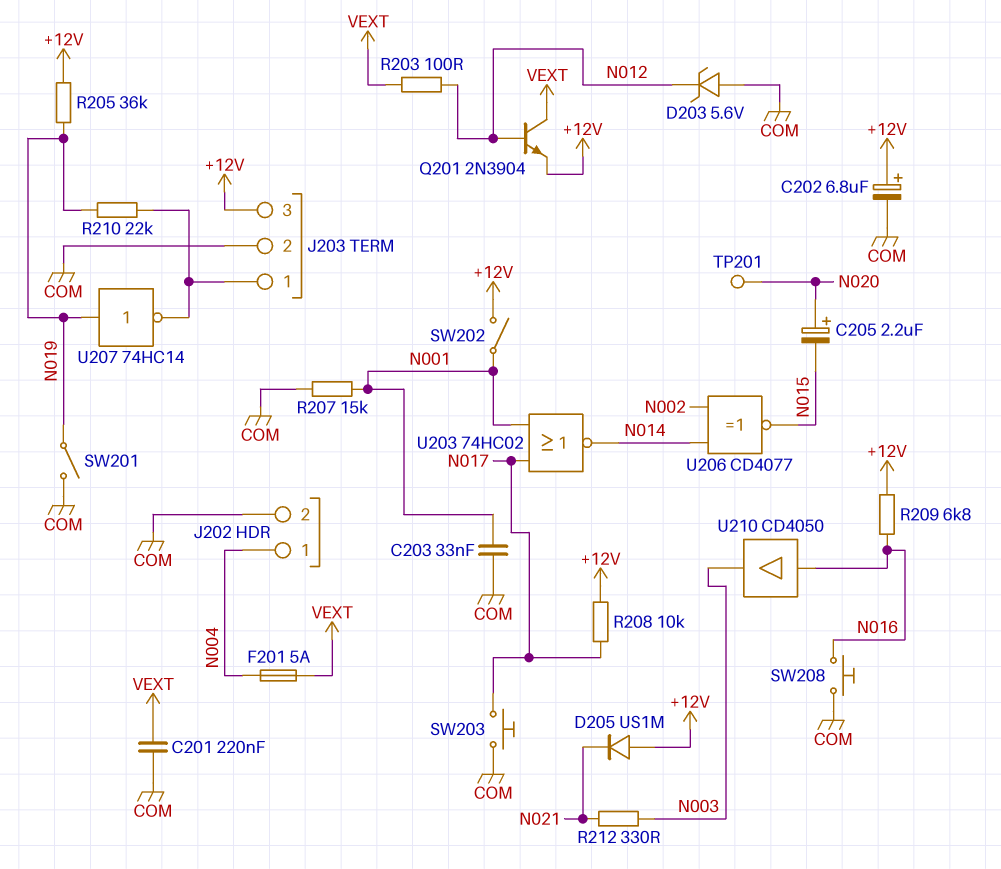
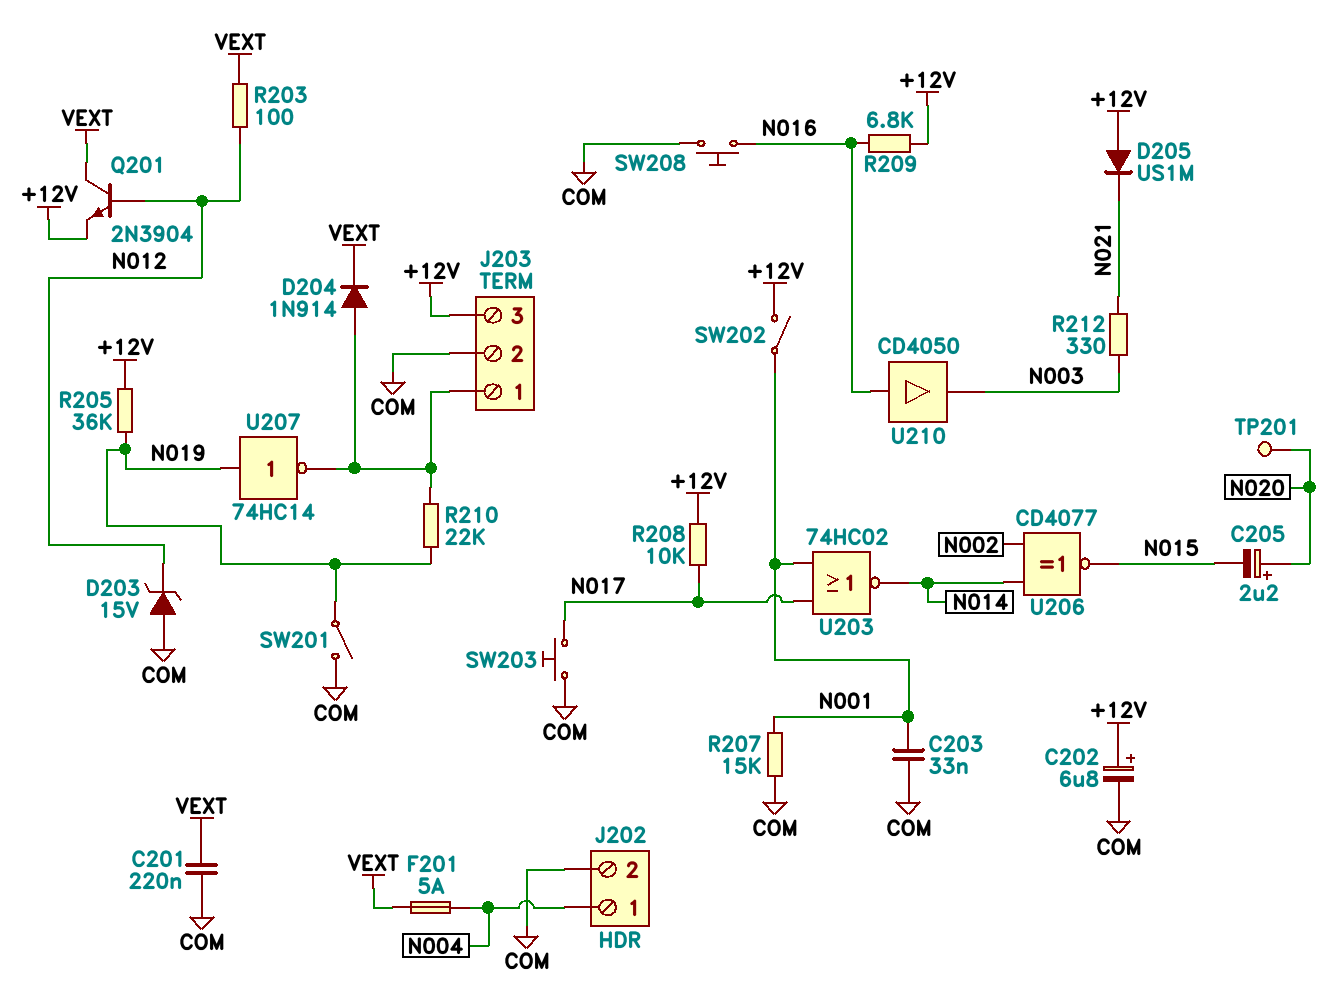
D203: zener 5.6V (A COM, K N012) -> zener 15V (A COM, K N012)
D204: none -> diode 1N914 (A J203/1, K VEXT)

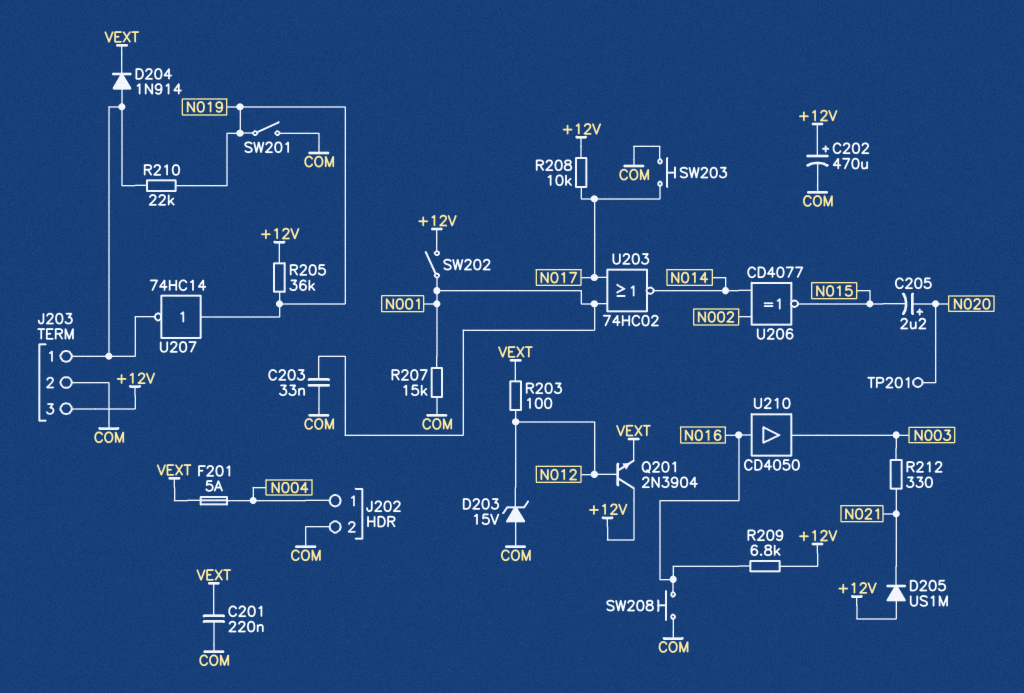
C202: 6.8uF (plus +12V, minus COM) -> 470uF (plus +12V, minus COM)
Q201: NPN 2N3904 (B N012, C VEXT, E +12V) -> NPN 2N3904 (B N012, C +12V, E VEXT)

